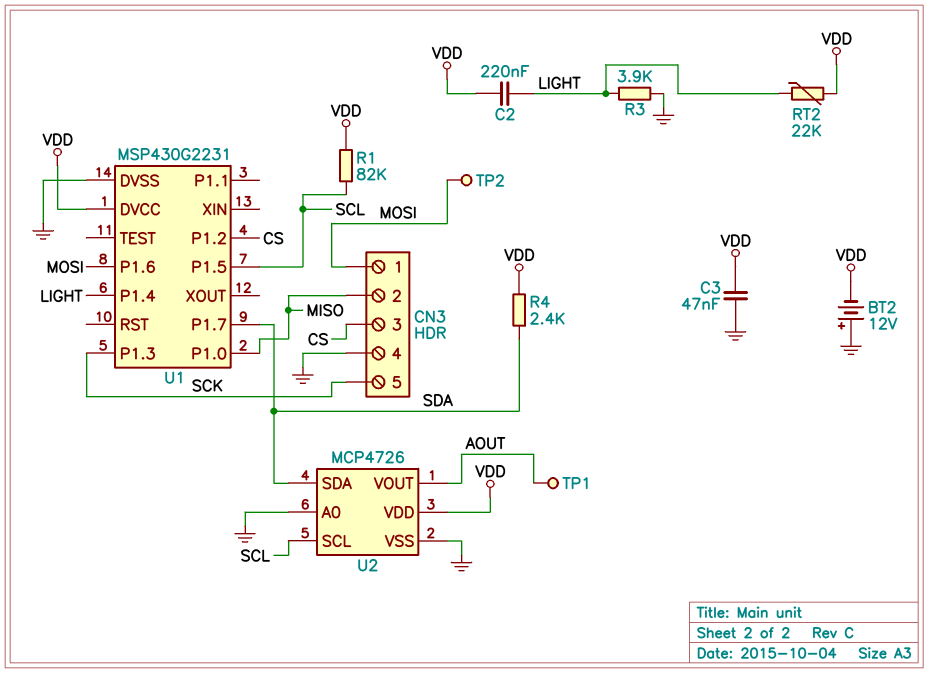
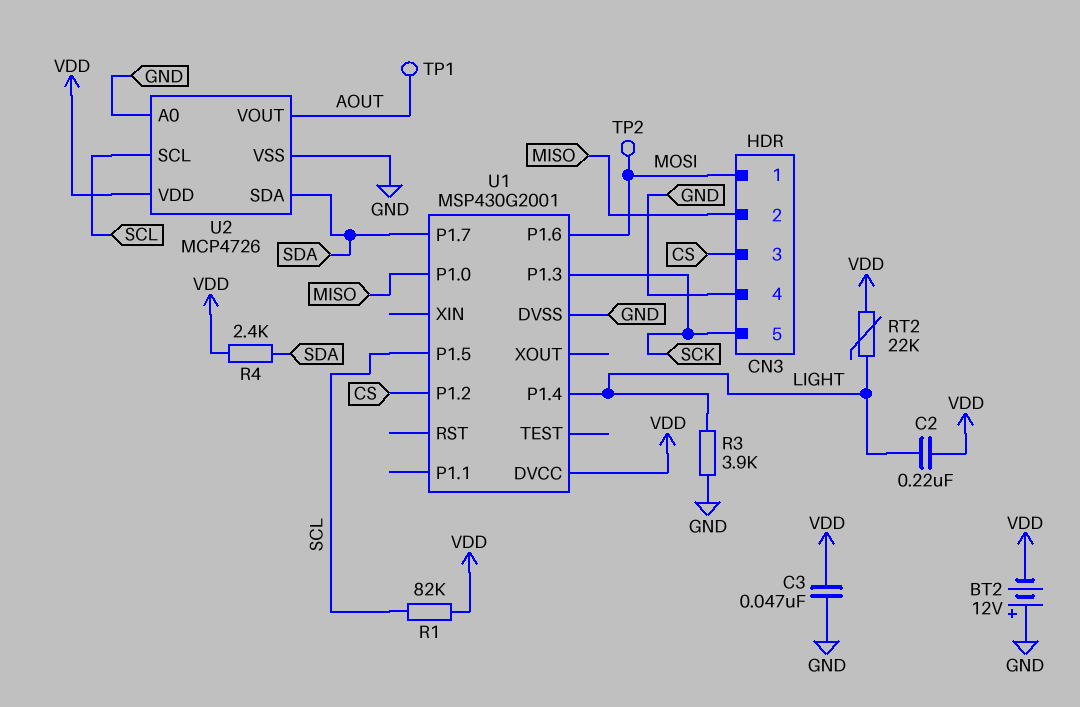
U1: MSP430G2231 -> MSP430G2001

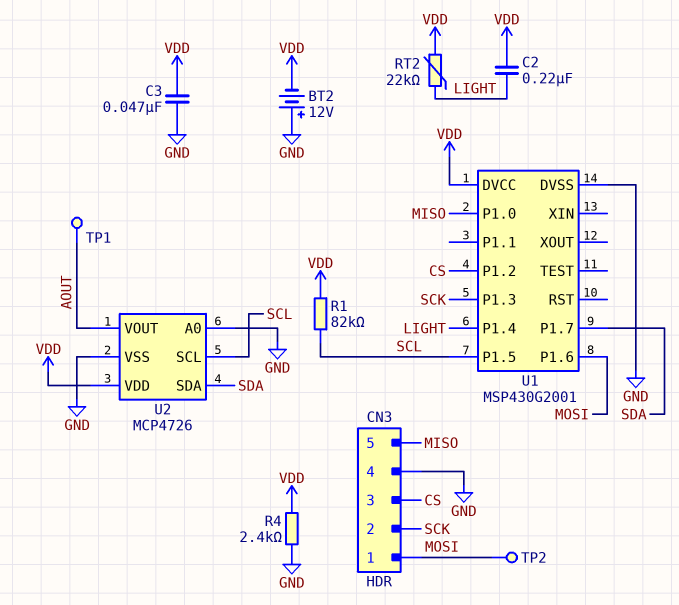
CN3 pin 2: MISO -> SCK
CN3 pin 5: SCK -> MISO
R3: 3.9k (GND, LIGHT) -> none
R4: 2.4k (SDA, VDD) -> 2.4k (GND, VDD)

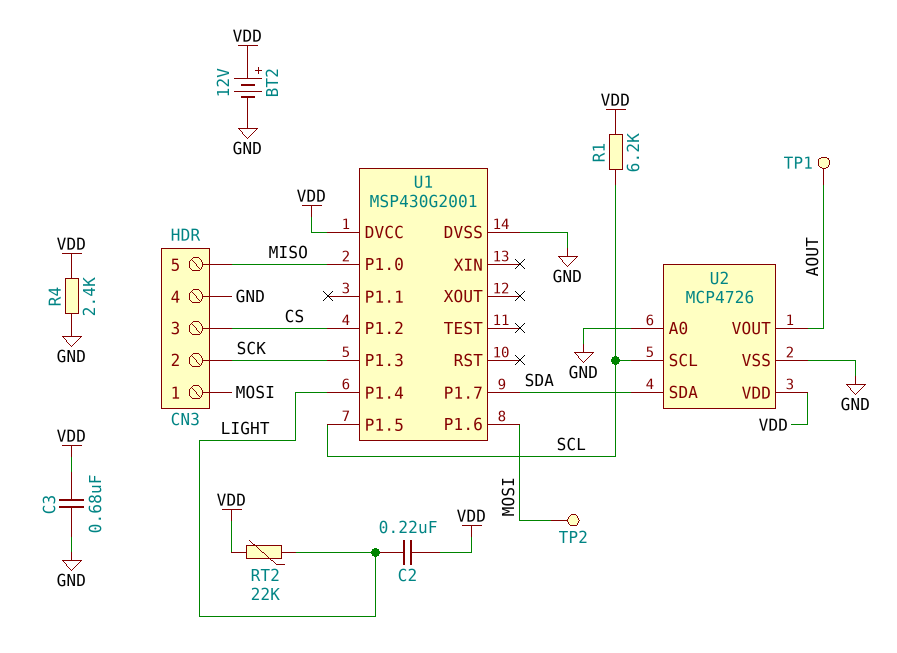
BT2: 12V (plus GND, minus VDD) -> 12V (plus VDD, minus GND)
C3: 47nF (GND, VDD) -> 680nF (GND, VDD)
R1: 82k (SCL, VDD) -> 6.2k (SCL, VDD)

